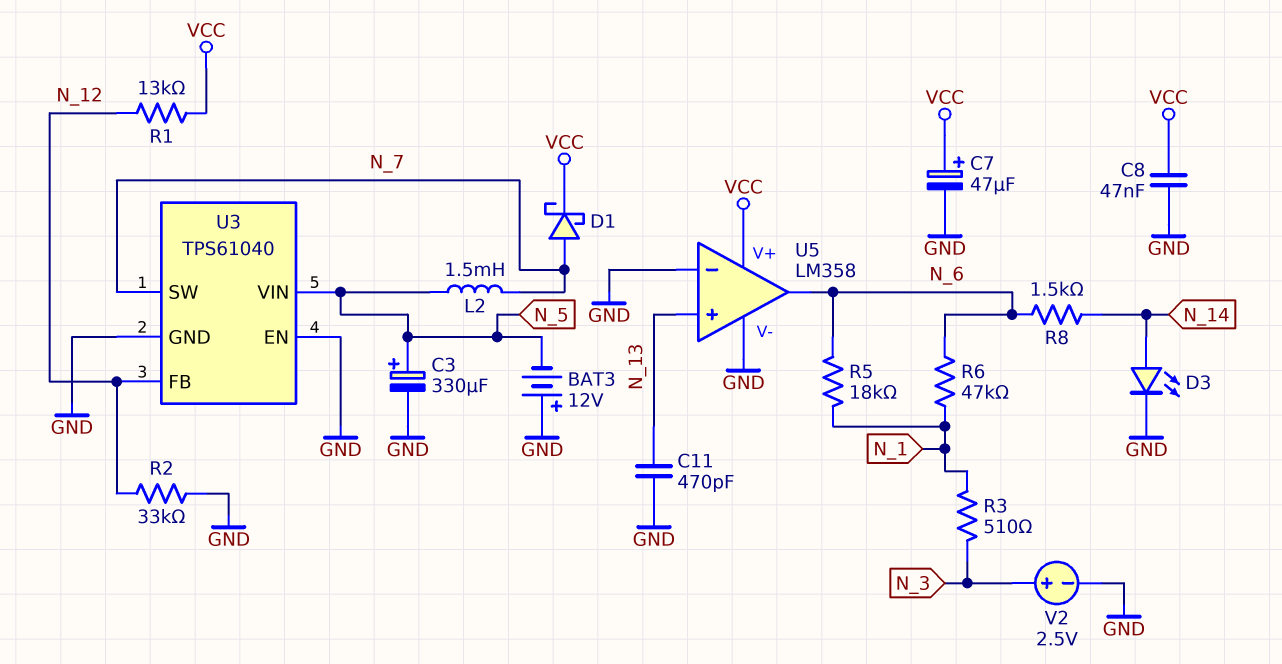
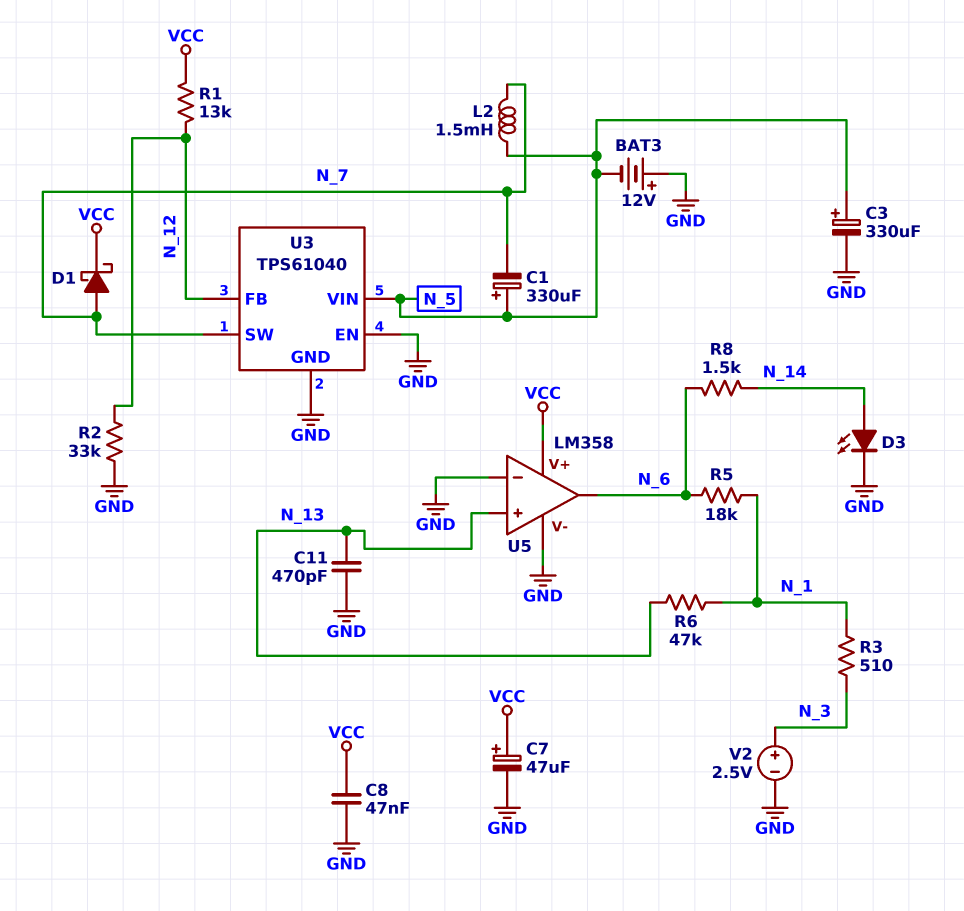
C1: none -> 330uF (plus N_5, minus N_7)
R6: 47k (N_1, N_6) -> 47k (N_1, N_13)

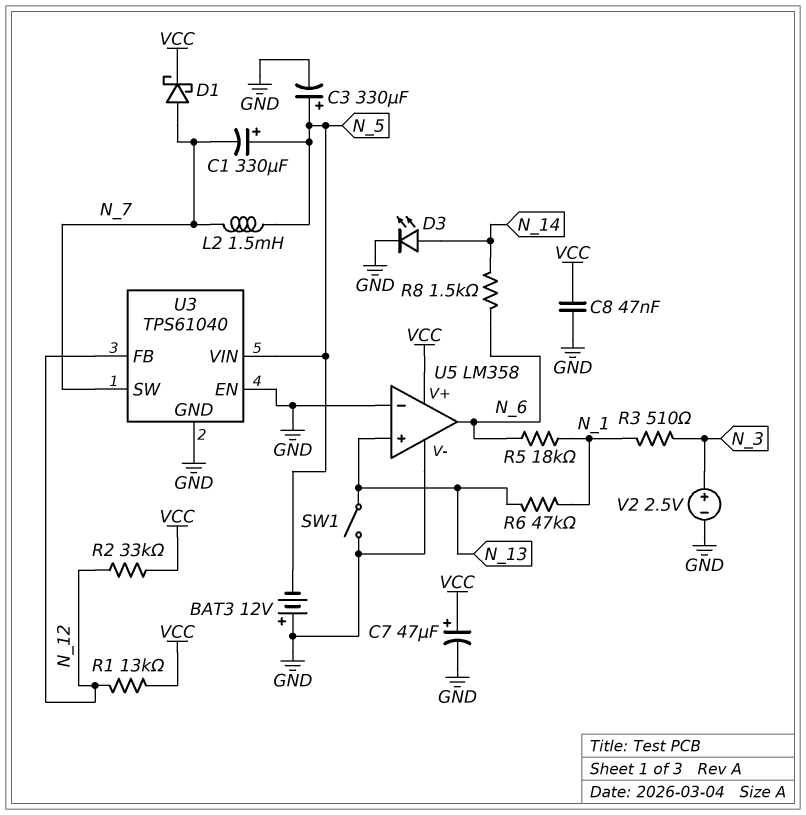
C11: 470pF (GND, N_13) -> none
R2: 33k (GND, N_12) -> 33k (N_12, VCC)
SW1: none -> switch (GND, N_13)

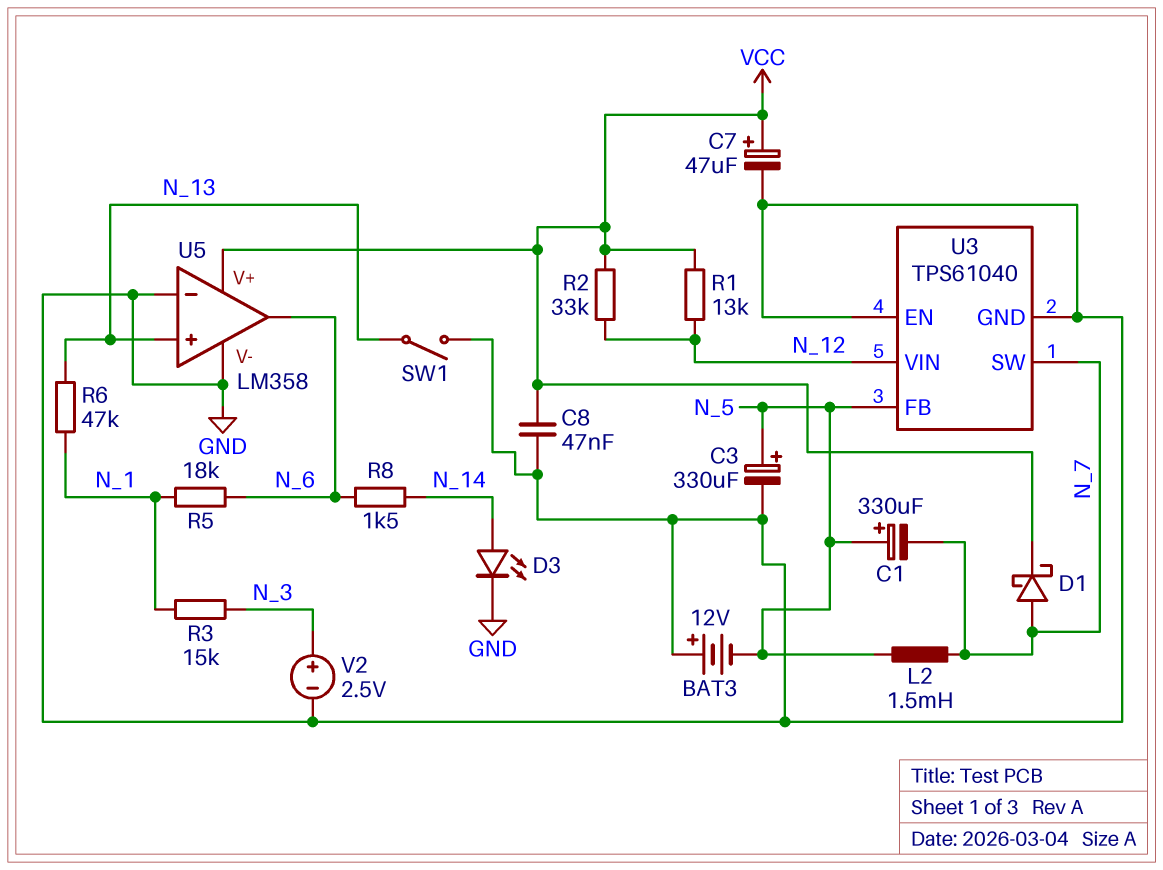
R3: 510 (N_1, N_3) -> 15k (N_1, N_3)
U3 pin FB: N_12 -> N_5
U3 pin VIN: N_5 -> N_12

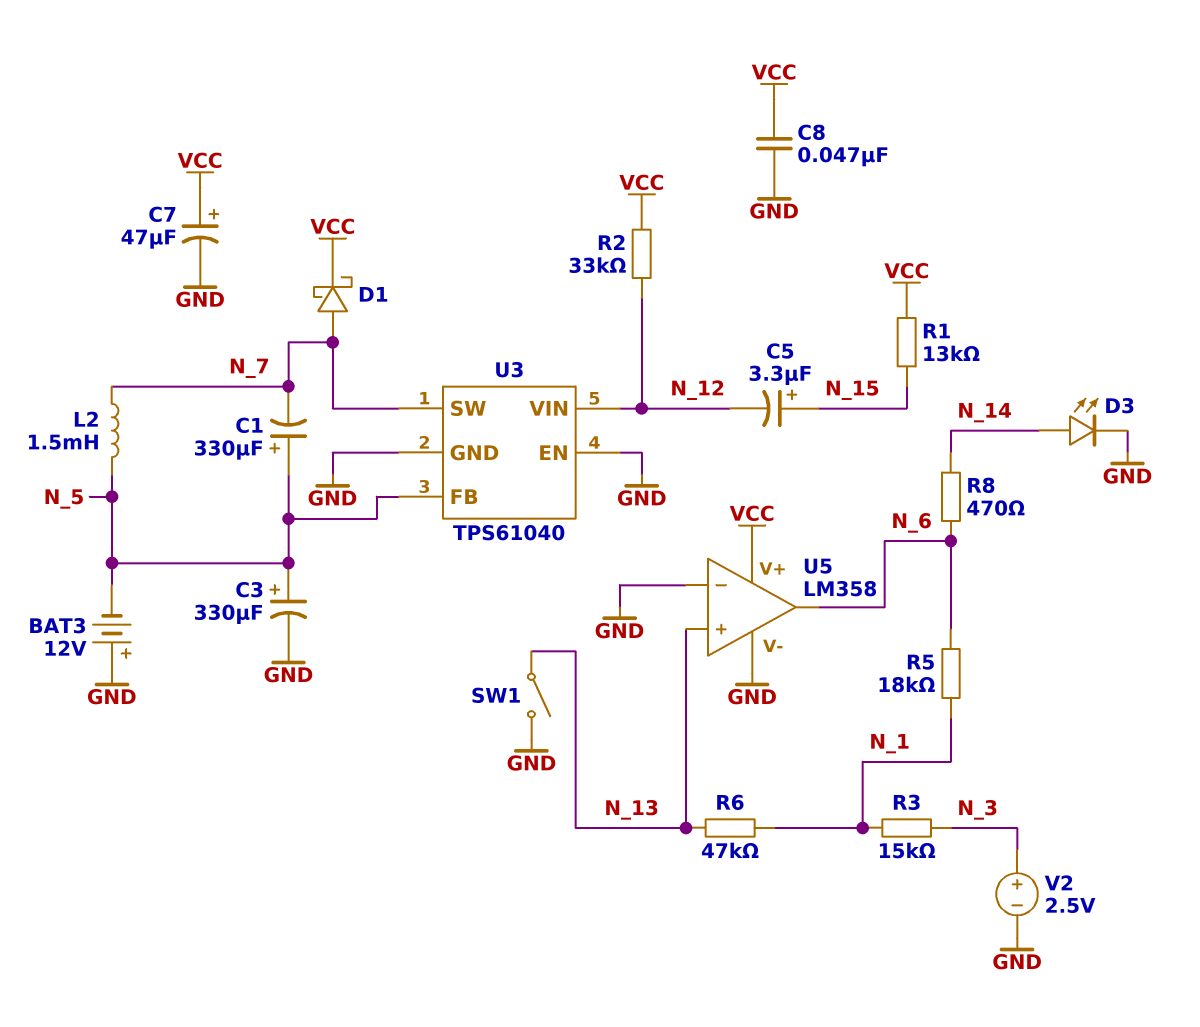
C5: none -> 3.3uF (plus N_15, minus N_12)
R1: 13k (N_12, VCC) -> 13k (N_15, VCC)
R8: 1.5k (N_6, N_14) -> 470 (N_6, N_14)

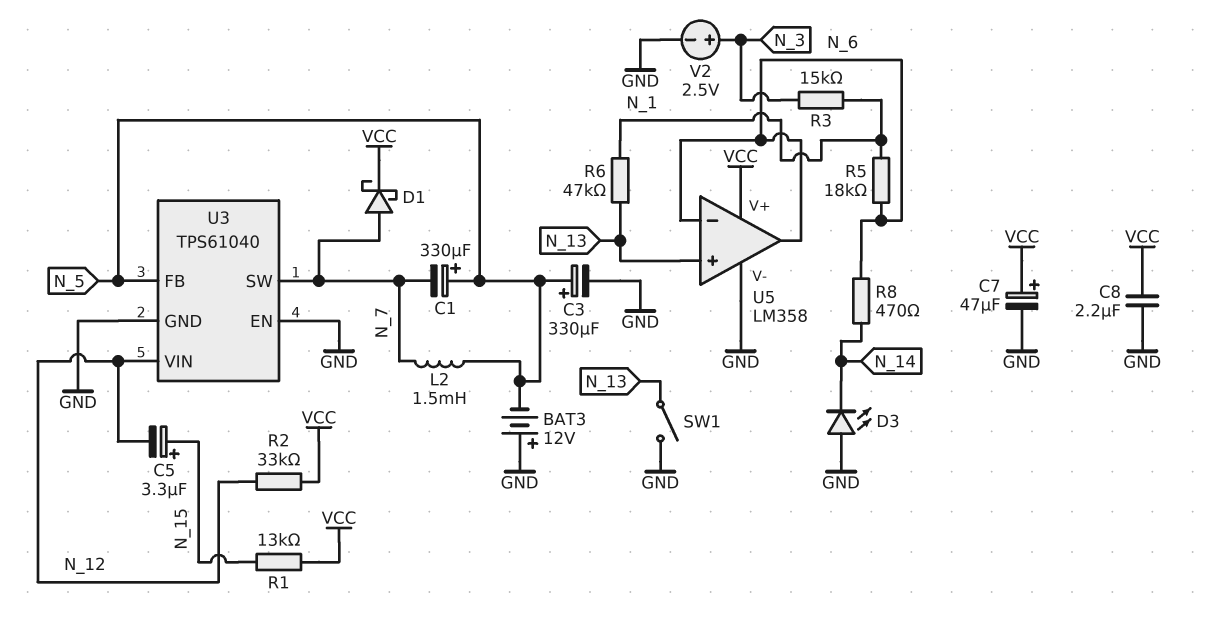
C8: 47nF (GND, VCC) -> 2.2uF (GND, VCC)
D3: LED (A N_14, K GND) -> LED (A GND, K N_14)
U5 pin in-: GND -> N_6

